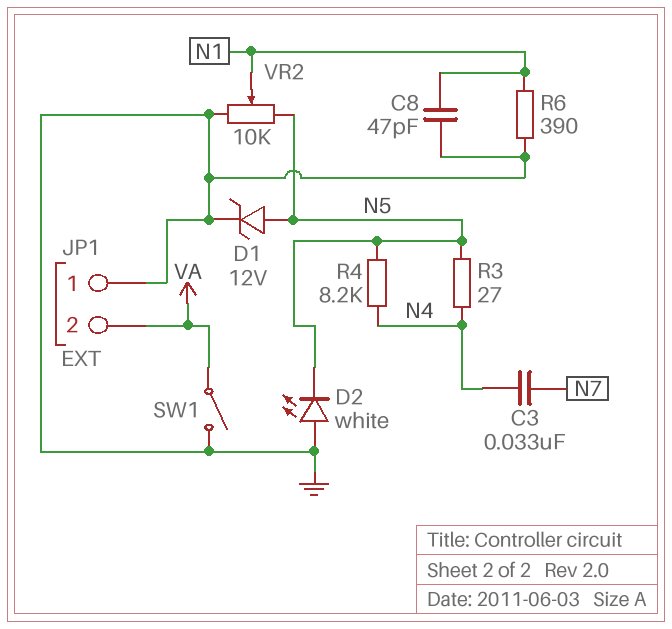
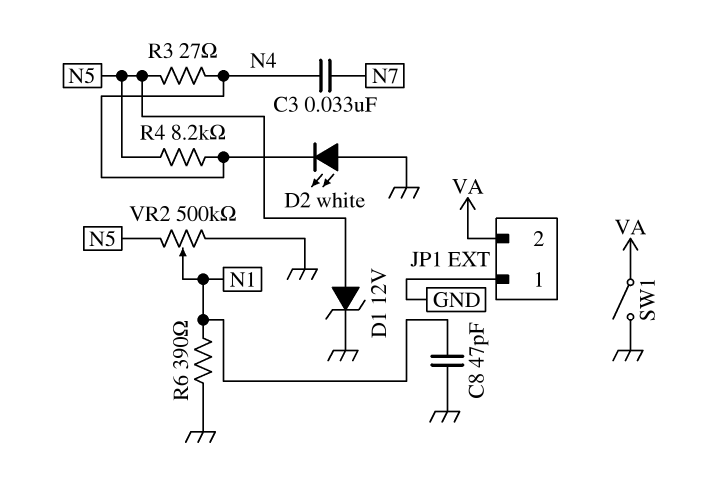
D2: LED white (A GND, K N5) -> LED white (A GND, K N4)
VR2: 10k (GND, N5, wiper N1) -> 500k (GND, N5, wiper N1)

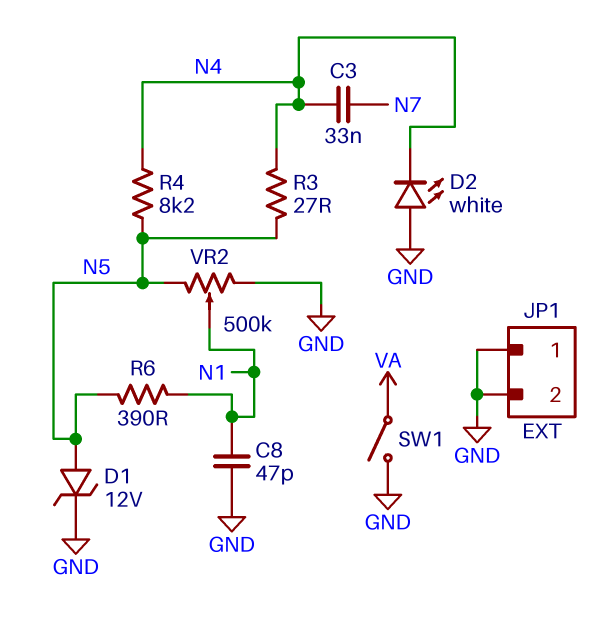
JP1 pin 2: VA -> GND
R6: 390 (GND, N1) -> 390 (N1, N5)

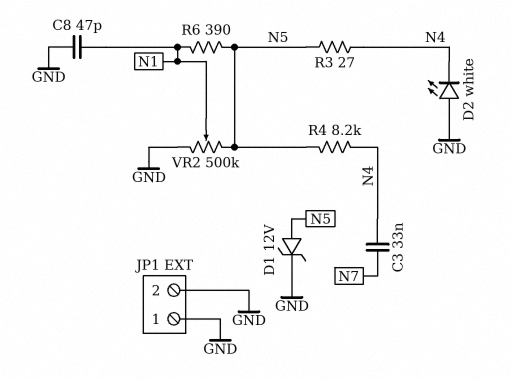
SW1: switch (GND, VA) -> none

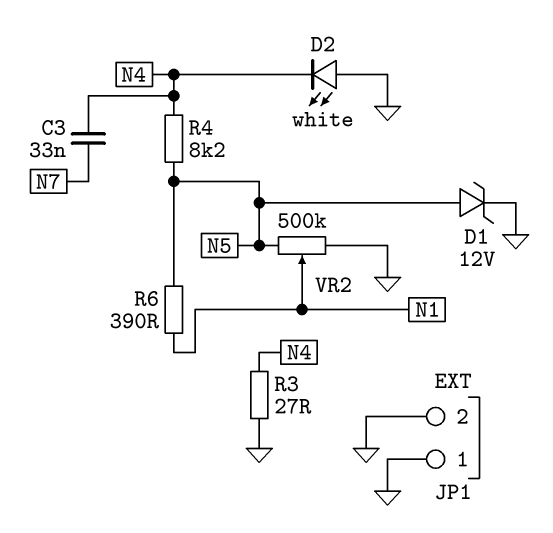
C8: 47pF (GND, N1) -> none
R3: 27 (N4, N5) -> 27 (GND, N4)

